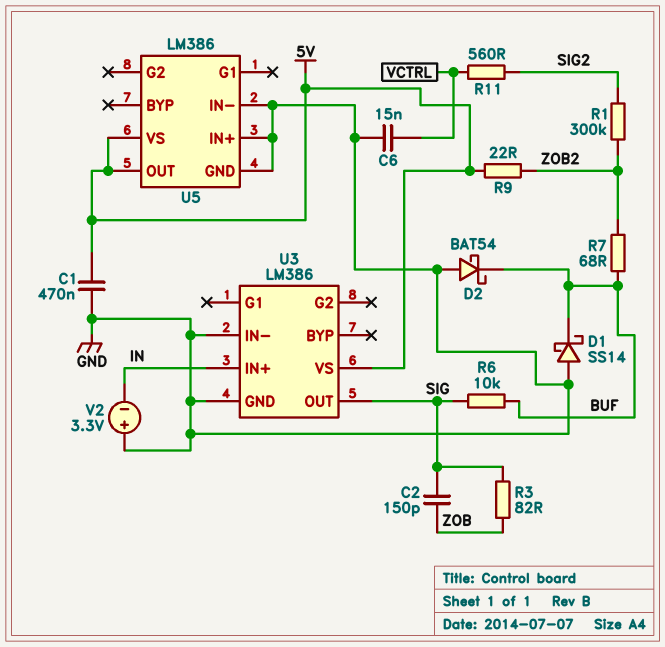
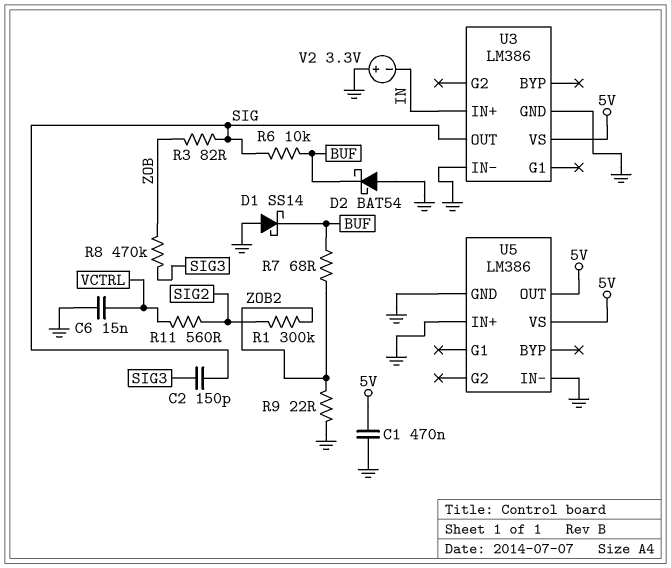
C2: 150pF (SIG, ZOB) -> 150pF (SIG, SIG3)
R8: none -> 470k (SIG3, ZOB)
R9: 22 (5V, ZOB2) -> 22 (GND, ZOB2)

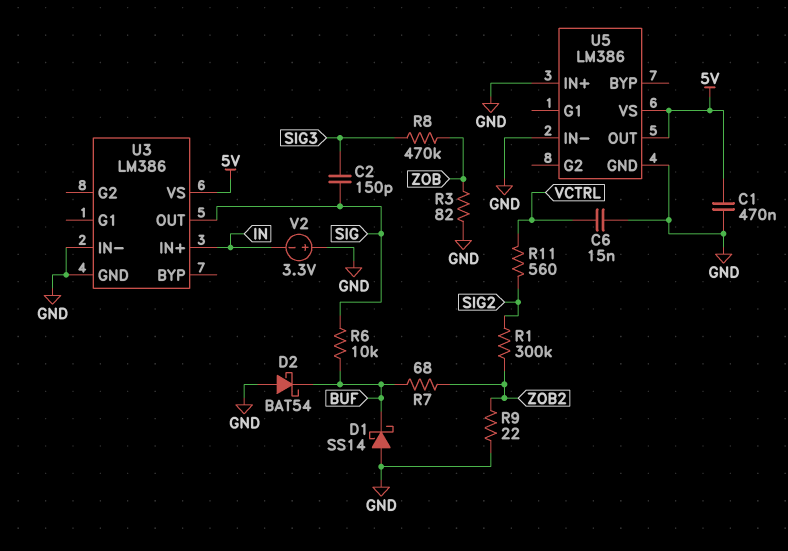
R3: 82 (SIG, ZOB) -> 82 (GND, ZOB)

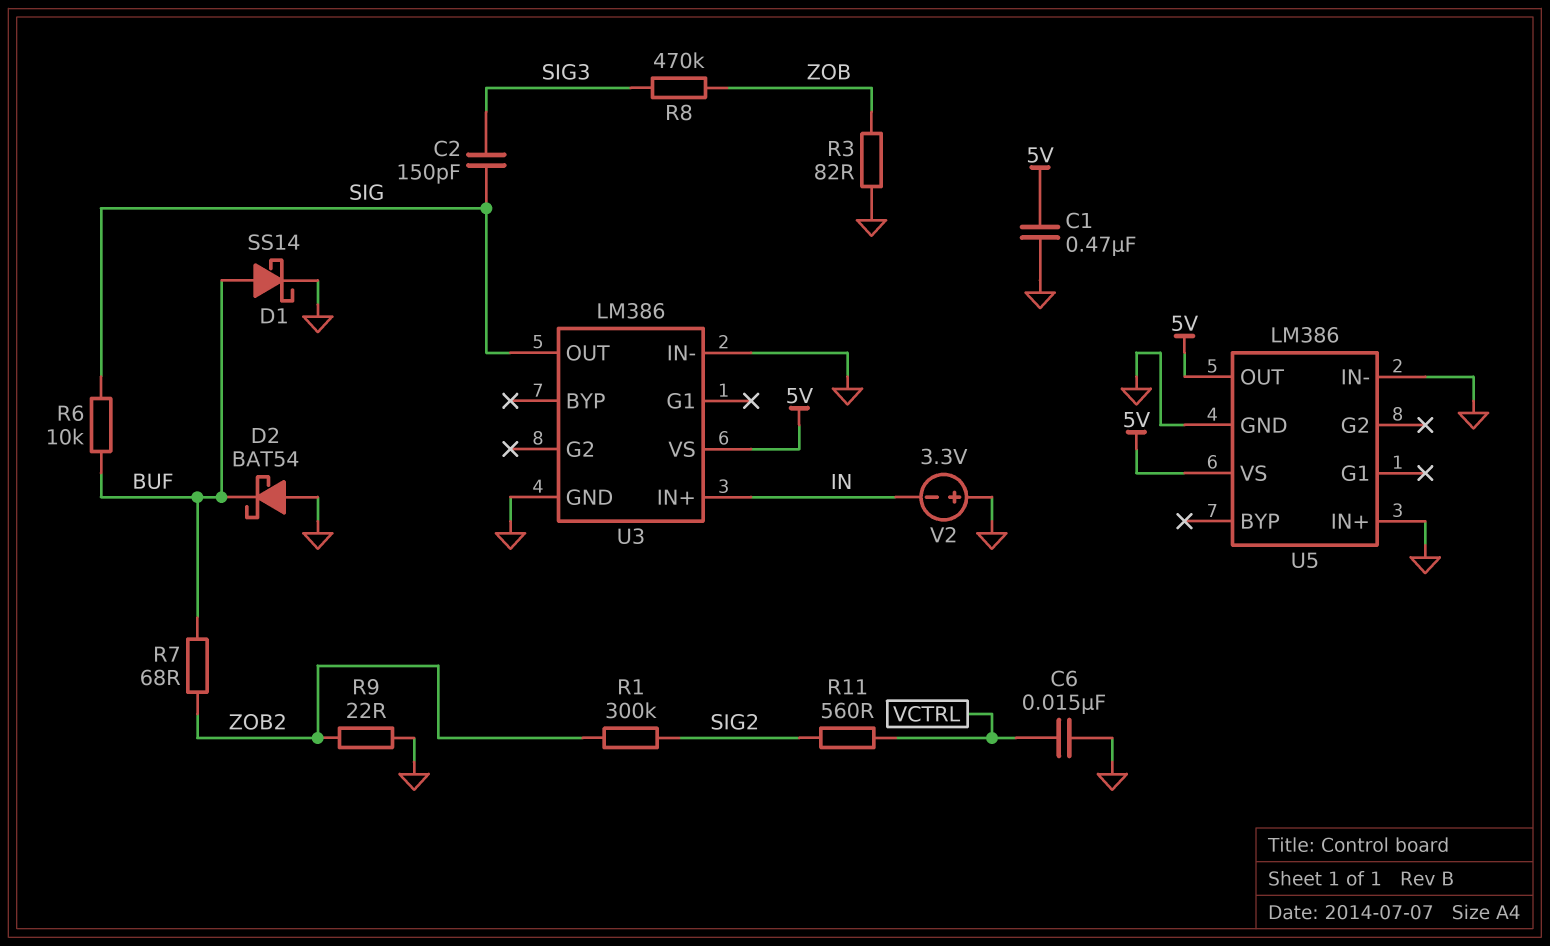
D1: schottky SS14 (A GND, K BUF) -> schottky SS14 (A BUF, K GND)

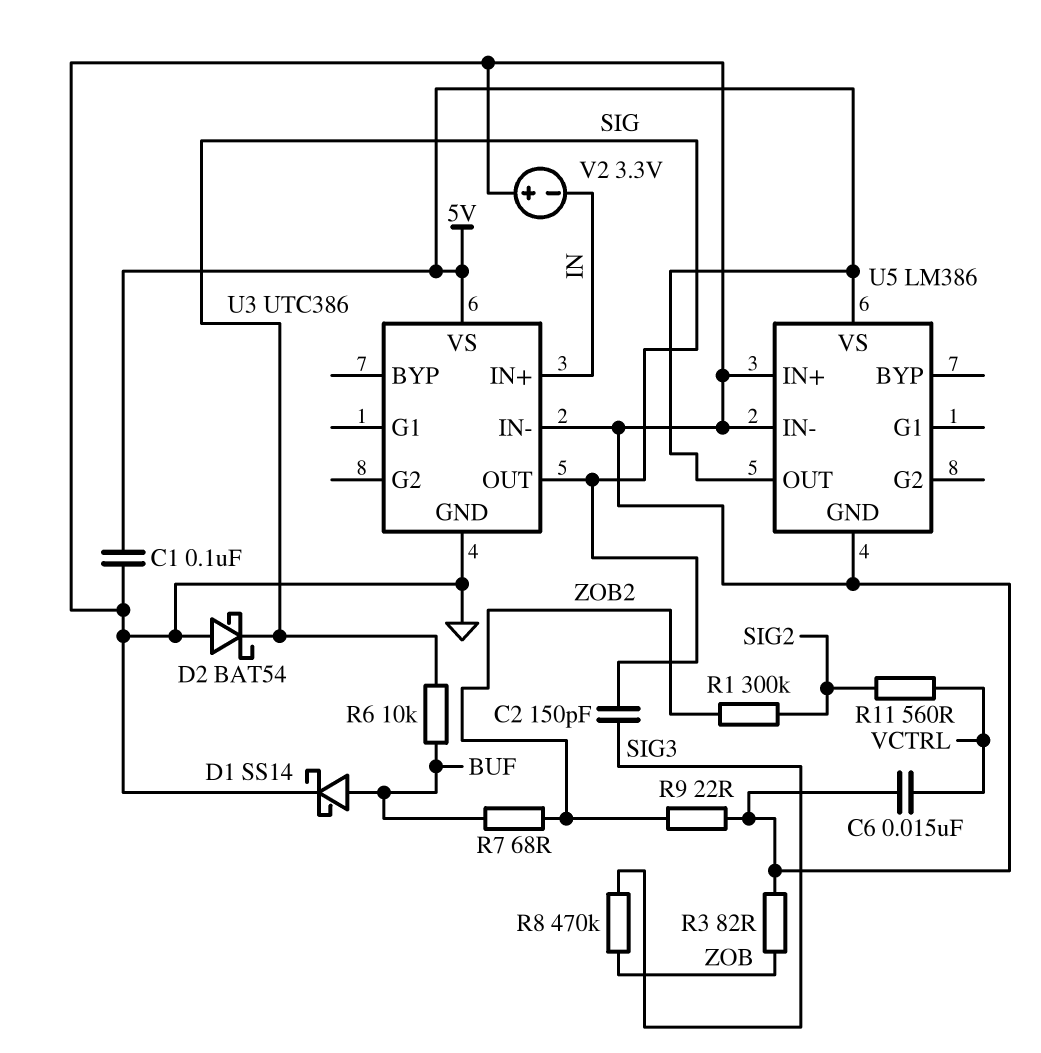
C1: 470nF (5V, GND) -> 100nF (5V, GND)
D2: schottky BAT54 (A GND, K BUF) -> schottky BAT54 (A GND, K SIG)
U3: LM386 -> UTC386

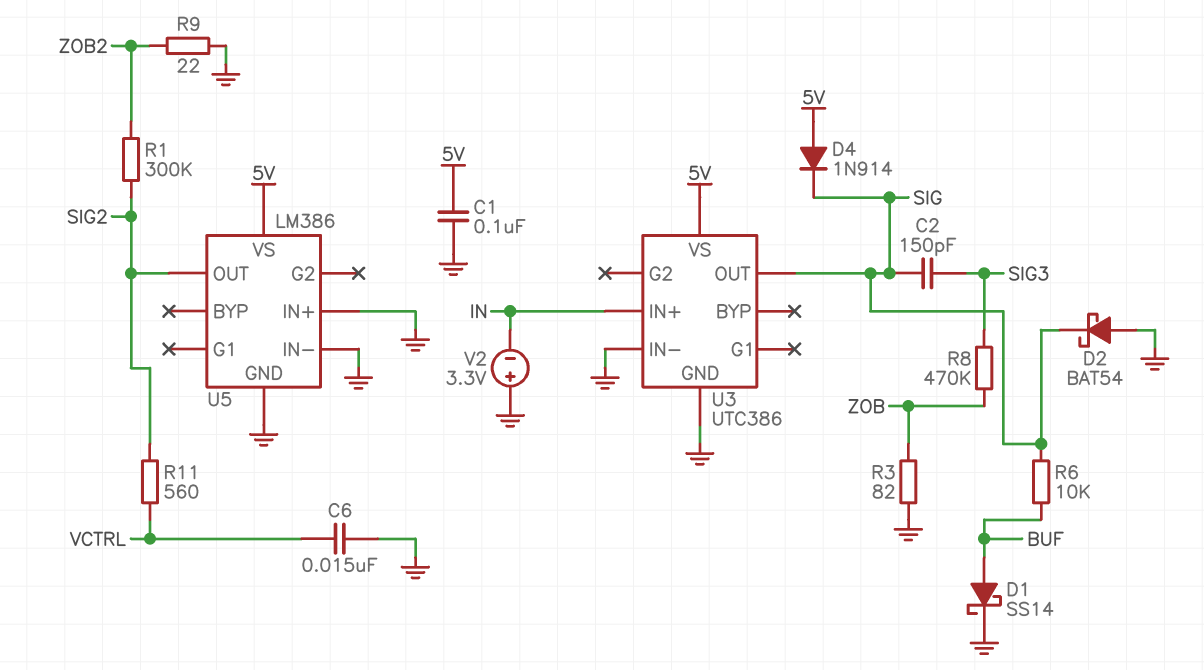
D4: none -> diode 1N914 (A 5V, K SIG)
R7: 68 (BUF, ZOB2) -> none
U5 pin OUT: 5V -> SIG2

